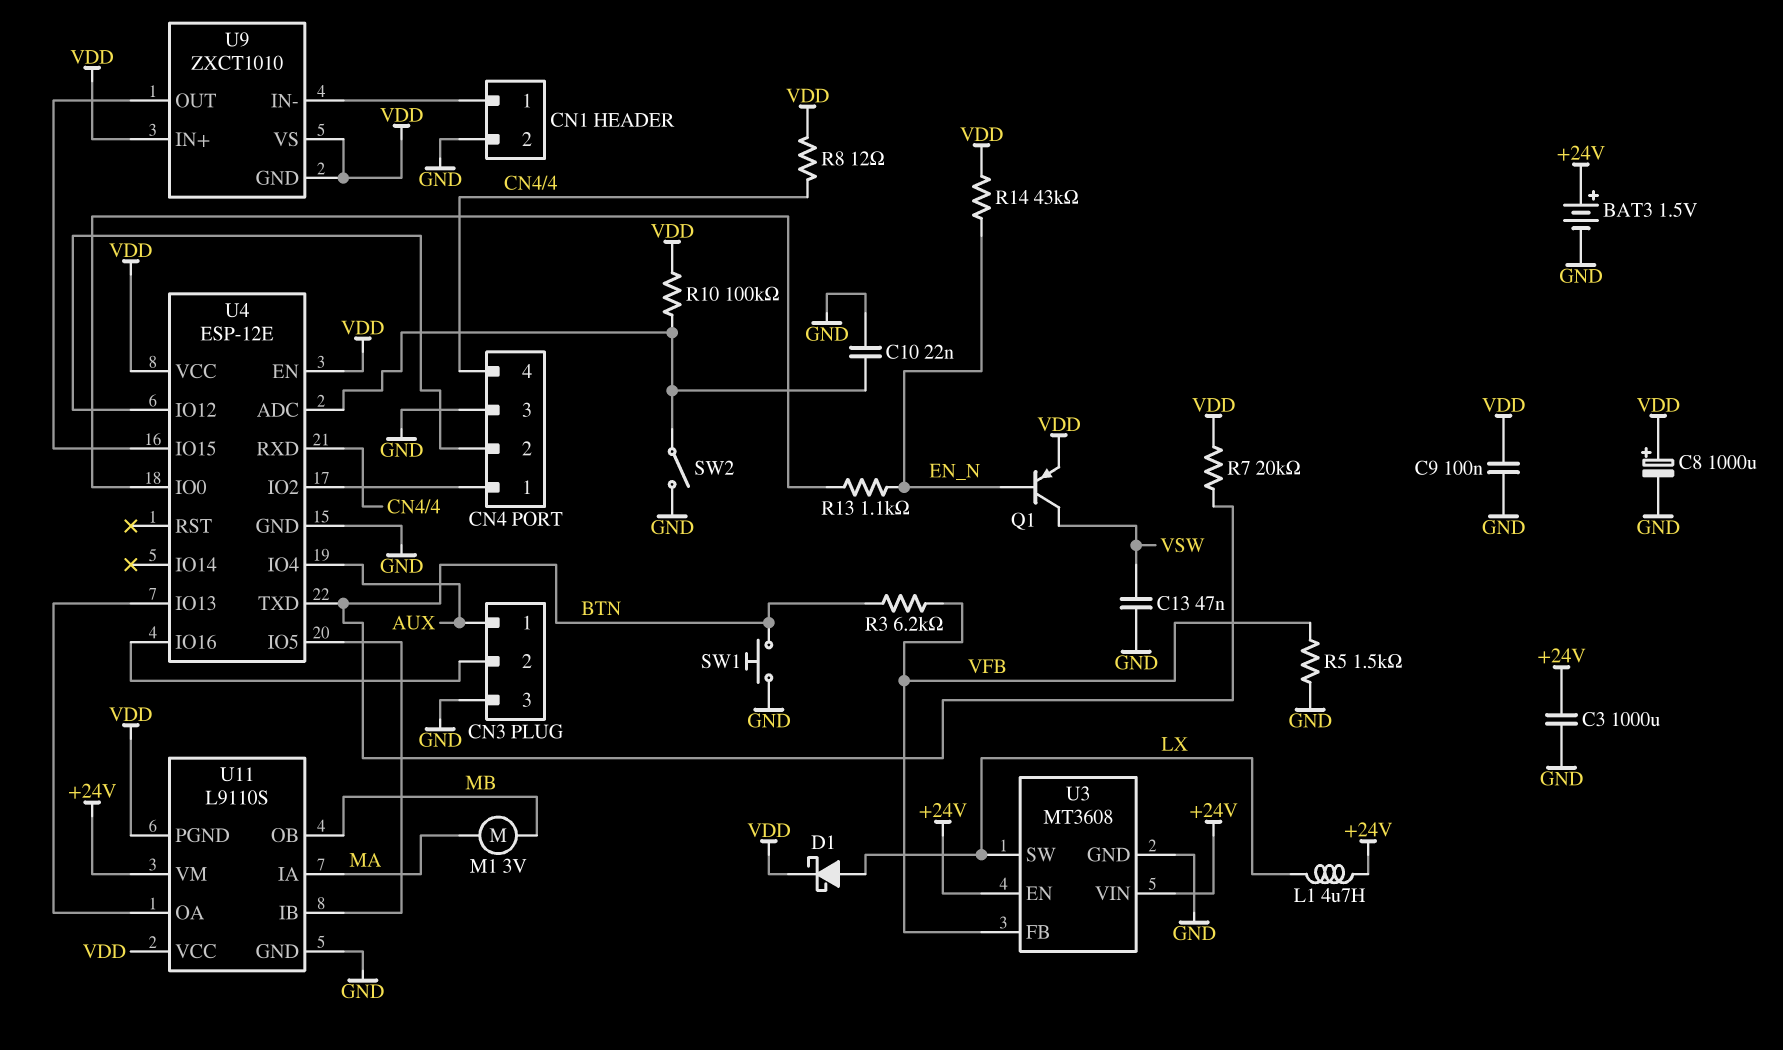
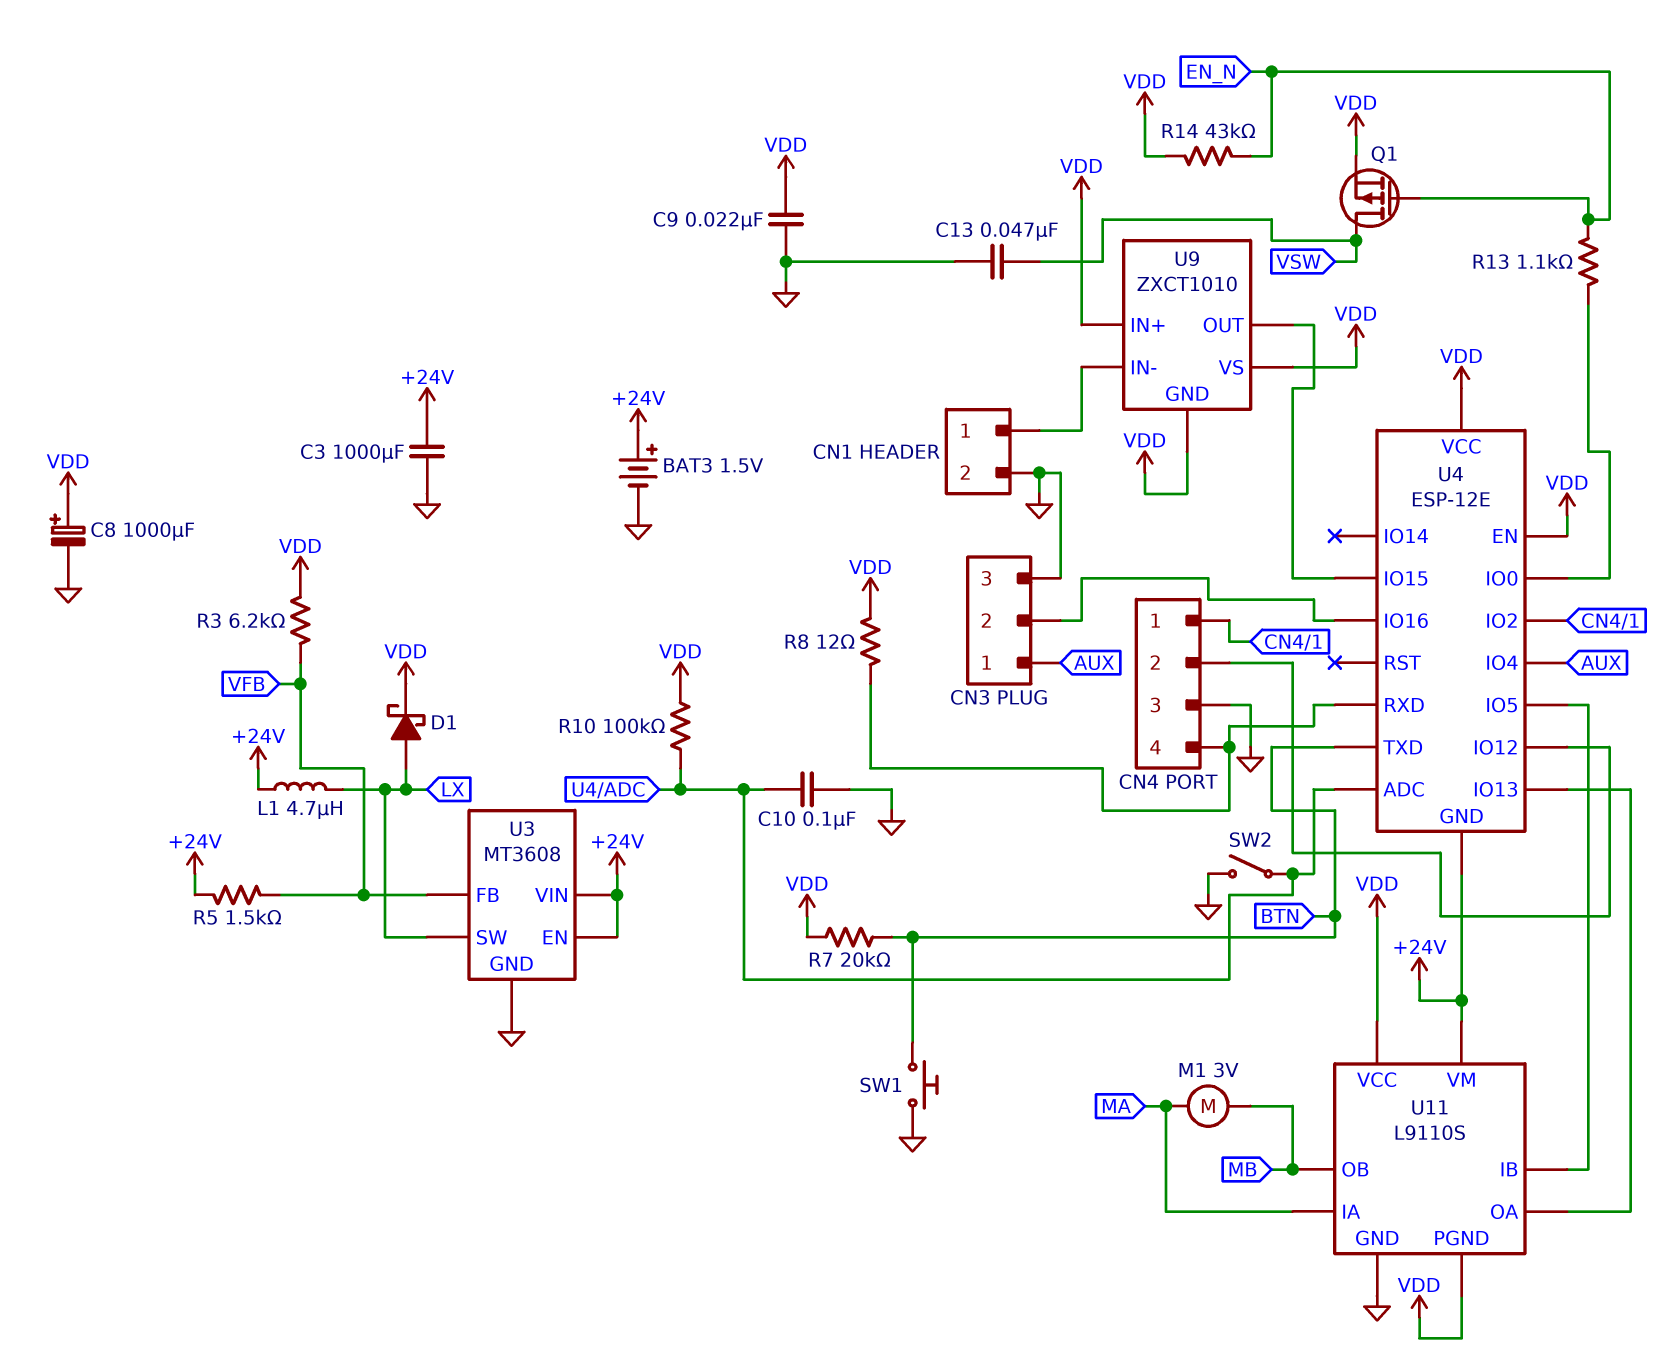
C9: 100nF (GND, VDD) -> 22nF (GND, VDD)
C10: 22nF (GND, U4/ADC) -> 100nF (GND, U4/ADC)
Q1: PNP (B EN_N, C VSW, E VDD) -> PMOS (G EN_N, D VSW, S VDD)
R3: 6.2k (BTN, VFB) -> 6.2k (VDD, VFB)
R5: 1.5k (GND, VFB) -> 1.5k (+24V, VFB)
U4 pin GND: GND -> +24V

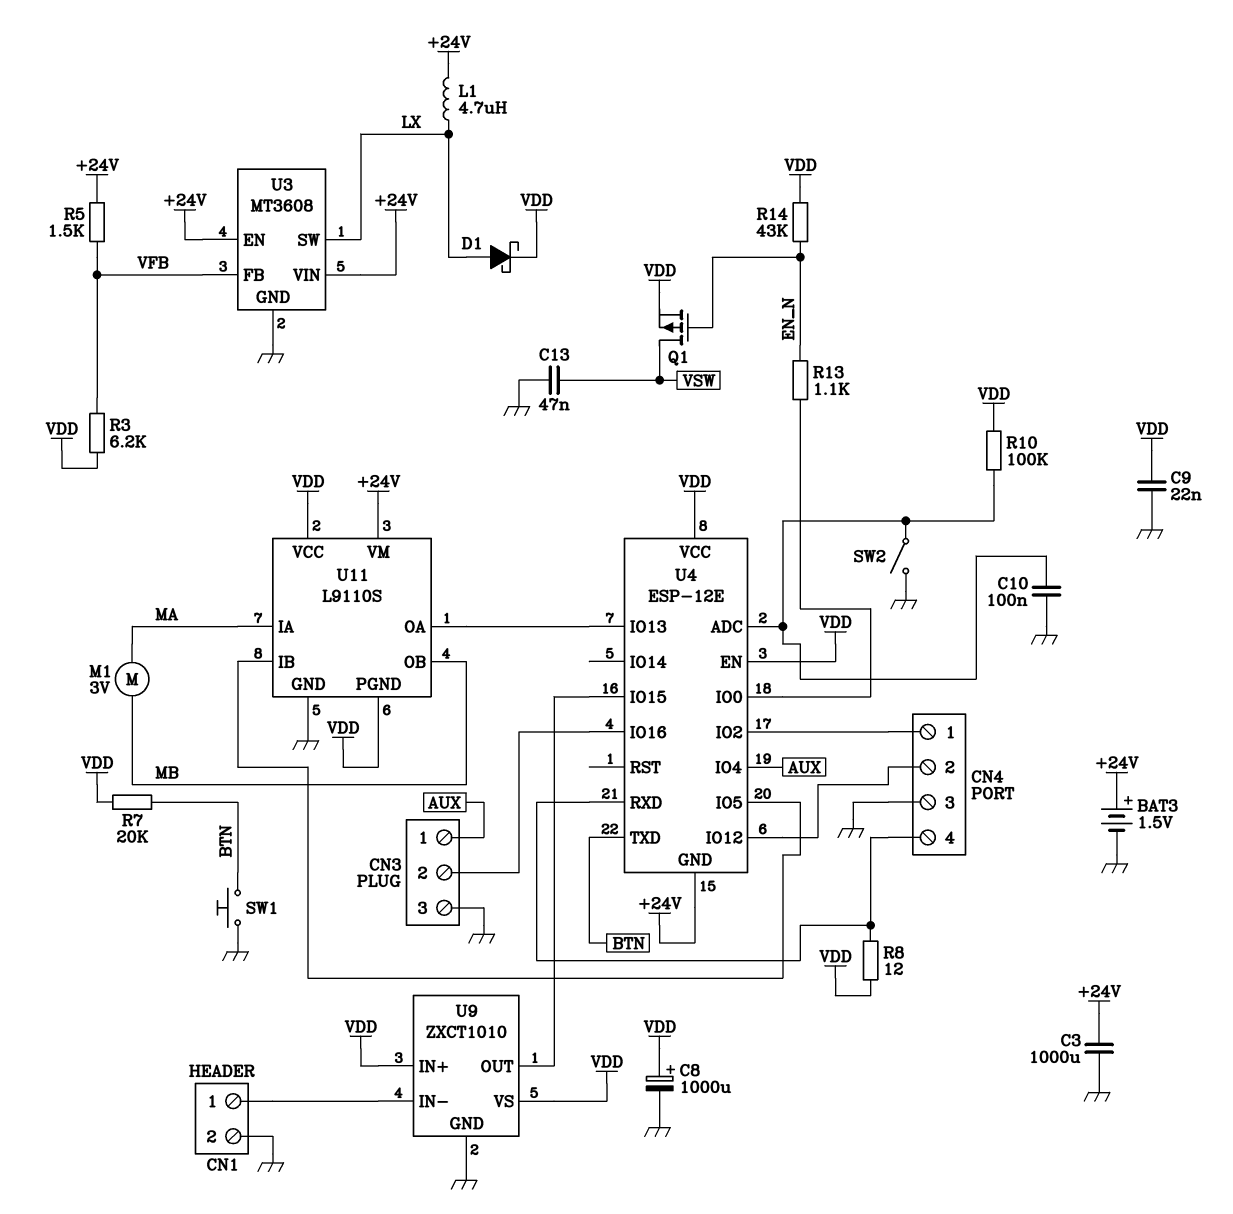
U9 pin GND: VDD -> GND

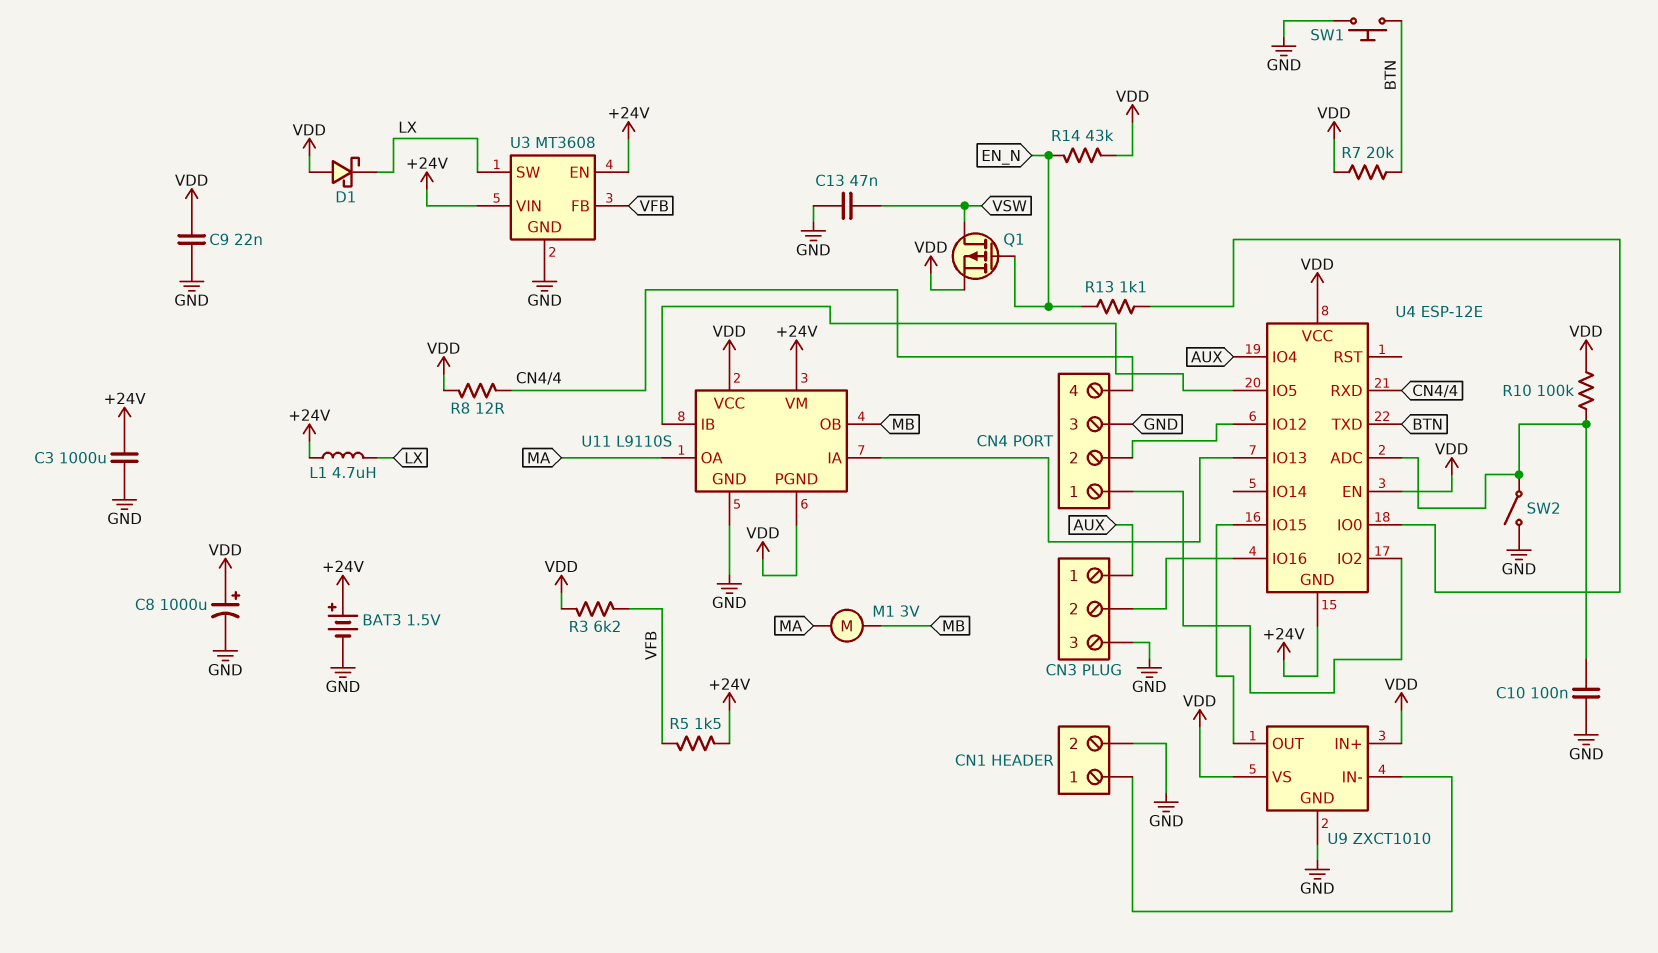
D1: schottky (A LX, K VDD) -> schottky (A VDD, K LX)
U11 pin IA: MA -> U4/IO13
U11 pin OA: U4/IO13 -> MA

